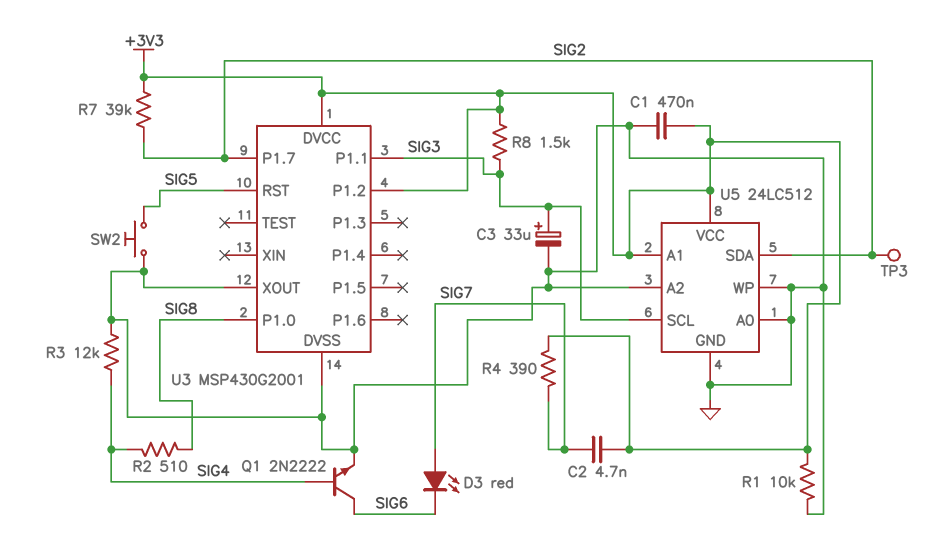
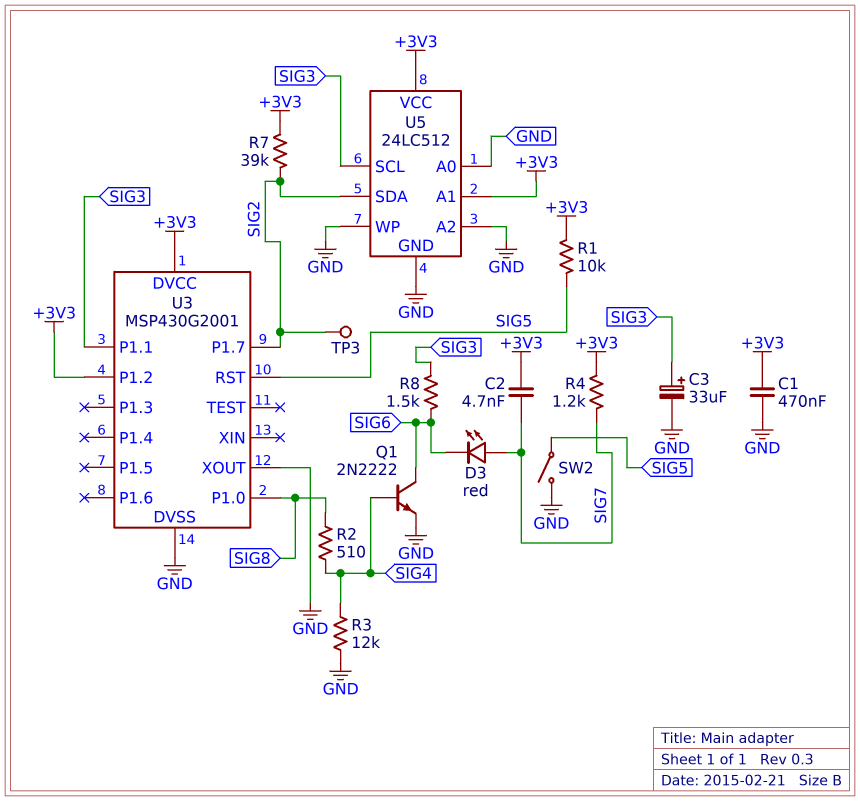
R1: 10k (+3V3, GND) -> 10k (+3V3, SIG5)
R4: 390 (+3V3, SIG7) -> 1.2k (+3V3, SIG7)
R8: 1.5k (+3V3, SIG3) -> 1.5k (SIG3, SIG6)
SW2: button (GND, SIG5) -> switch (GND, SIG5)

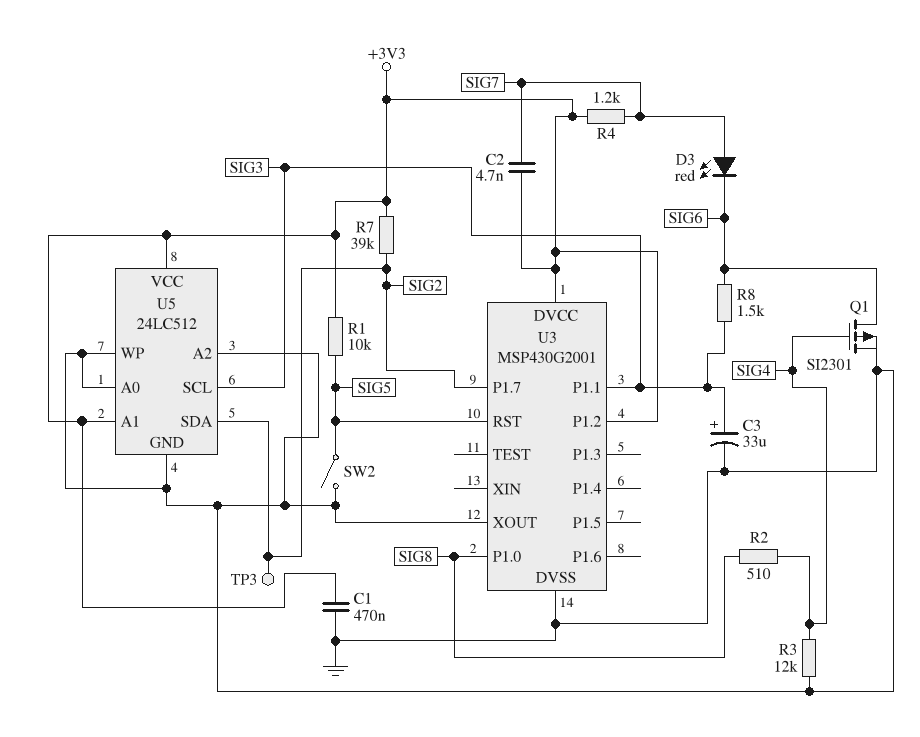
Q1: NPN 2N2222 (B SIG4, C SIG6, E GND) -> PMOS SI2301 (G SIG4, D SIG6, S GND)

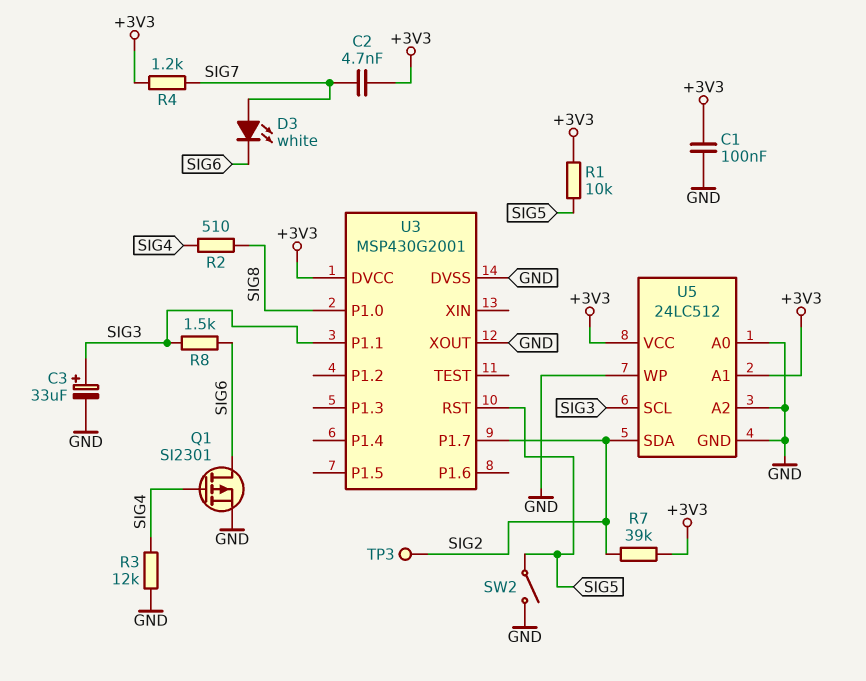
C1: 470nF (+3V3, GND) -> 100nF (+3V3, GND)
D3: LED red (A SIG7, K SIG6) -> LED white (A SIG7, K SIG6)
U3 pin P1.2: +3V3 -> none

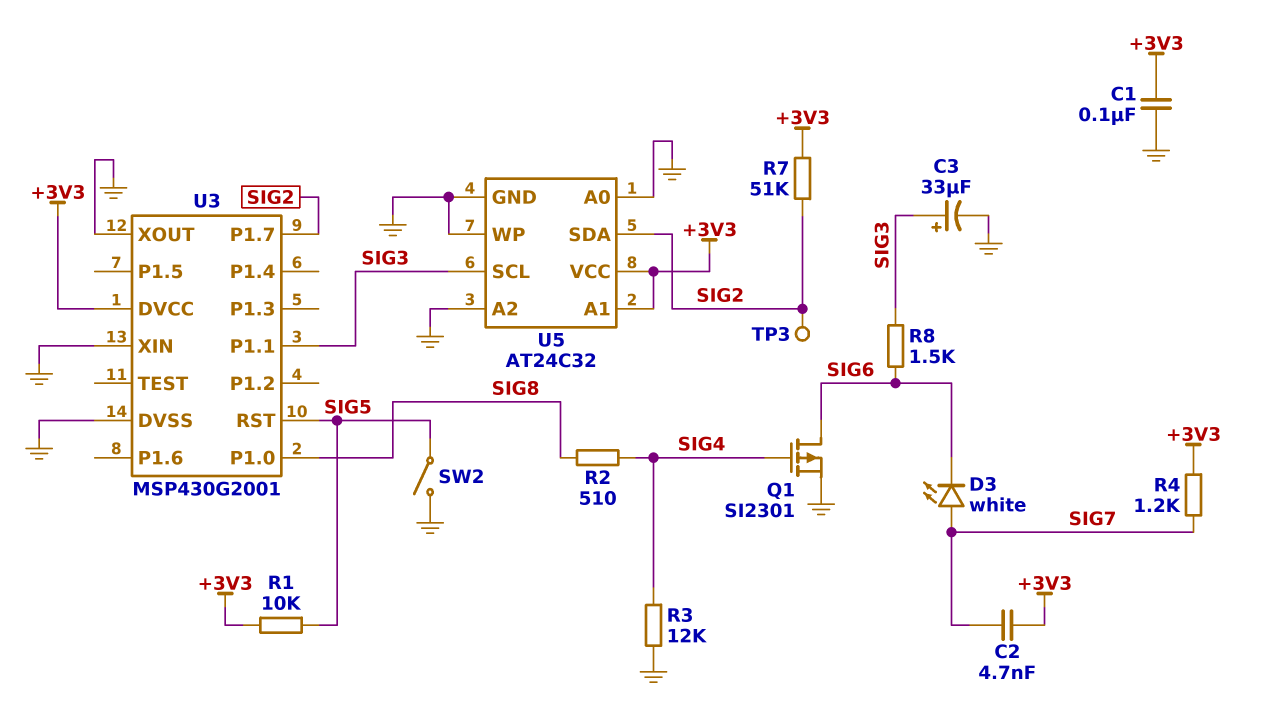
R7: 39k (+3V3, SIG2) -> 51k (+3V3, SIG2)
U3 pin XIN: none -> GND
U5: 24LC512 -> AT24C32

